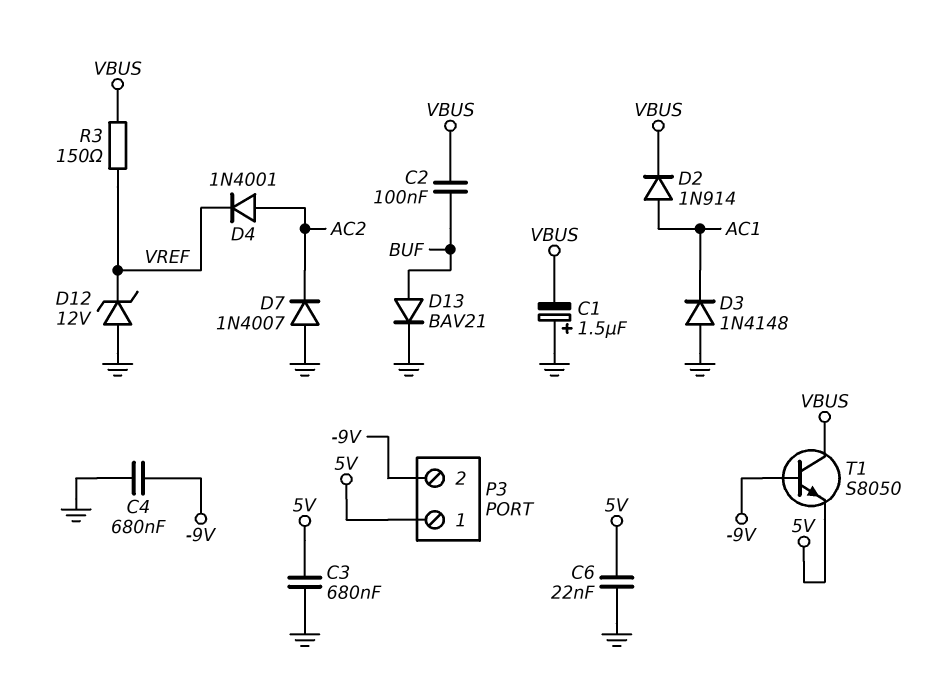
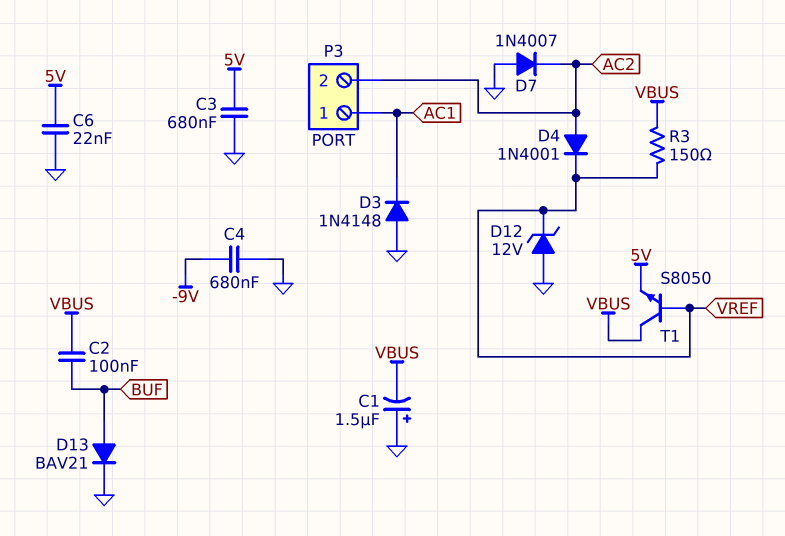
D2: diode 1N914 (A AC1, K VBUS) -> none
P3 pin 1: 5V -> AC1
P3 pin 2: -9V -> AC2
T1: NPN S8050 (B -9V, C VBUS, E 5V) -> NPN S8050 (B VREF, C VBUS, E 5V)

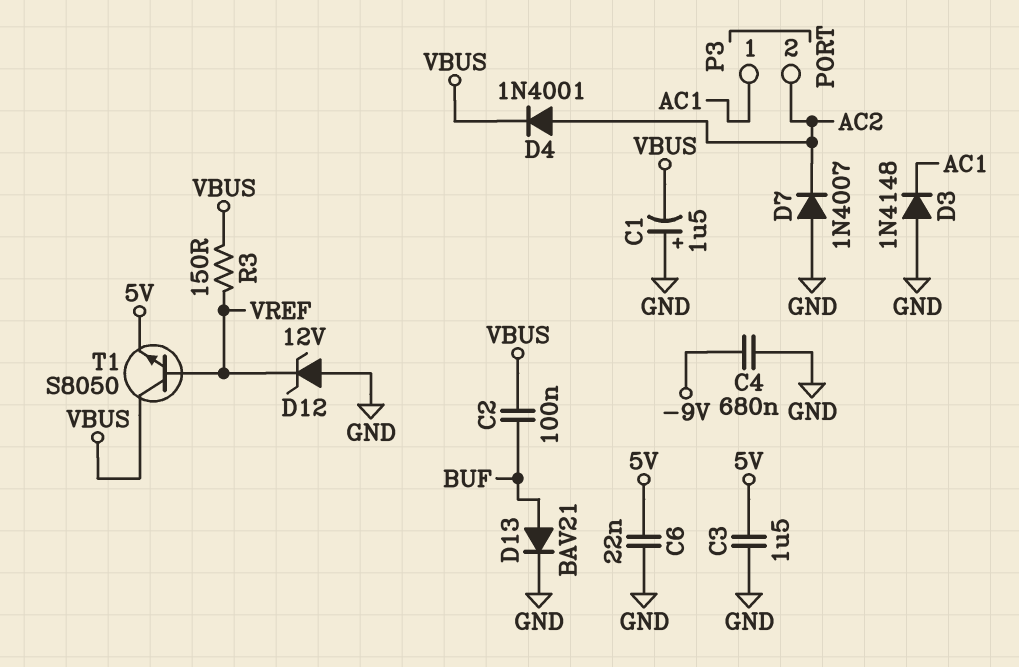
C3: 680nF (5V, GND) -> 1.5uF (5V, GND)
D4: diode 1N4001 (A AC2, K VREF) -> diode 1N4001 (A AC2, K VBUS)

